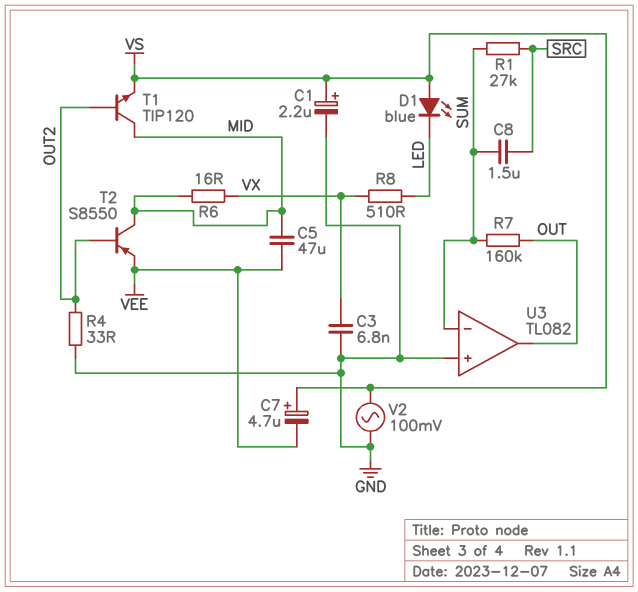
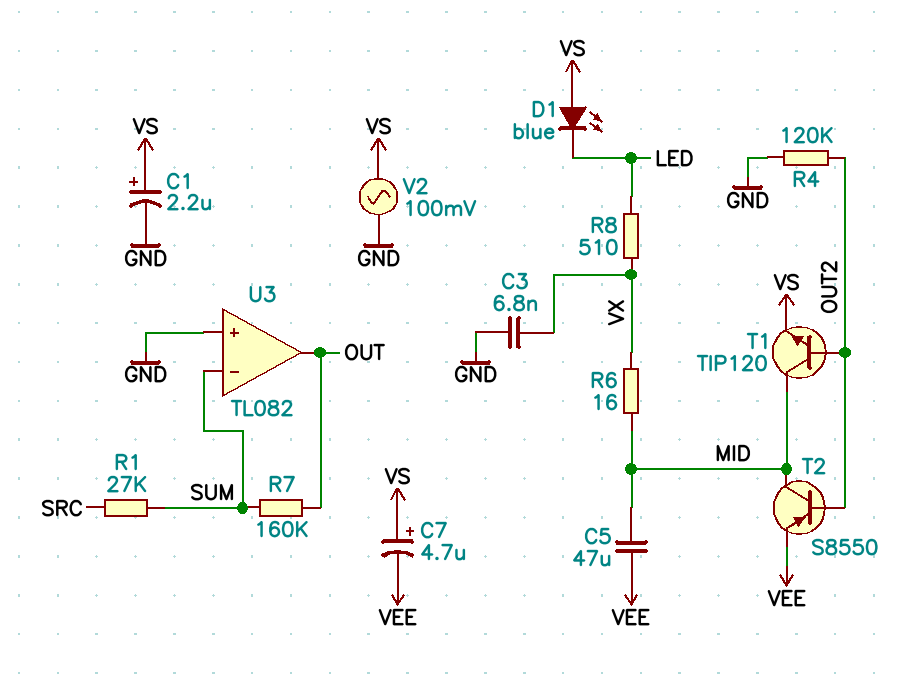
C8: 1.5uF (SRC, SUM) -> none
R4: 33 (GND, OUT2) -> 120k (GND, OUT2)

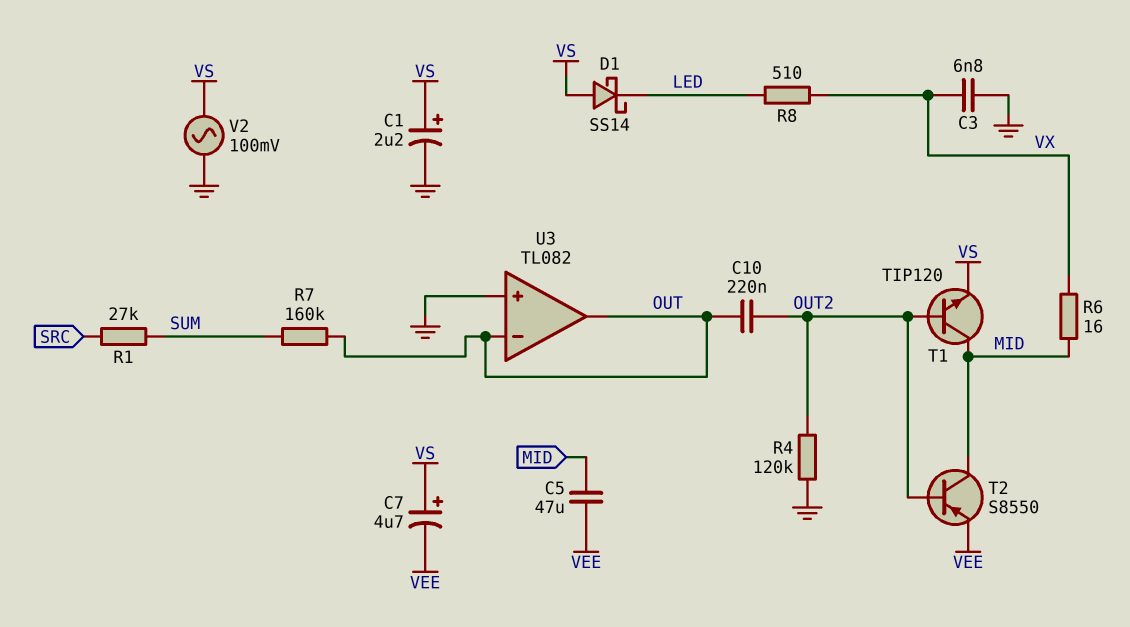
C10: none -> 220nF (OUT, OUT2)
D1: LED blue (A VS, K LED) -> schottky SS14 (A VS, K LED)
U3 pin in-: SUM -> OUT

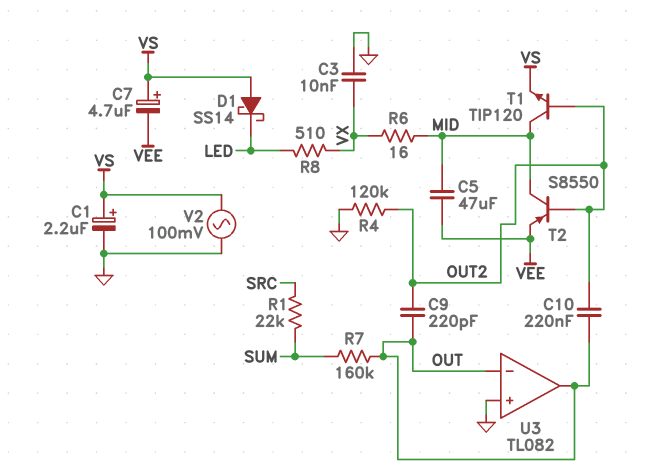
C3: 6.8nF (GND, VX) -> 10nF (GND, VX)
C9: none -> 220pF (OUT, OUT2)
R1: 27k (SRC, SUM) -> 22k (SRC, SUM)

